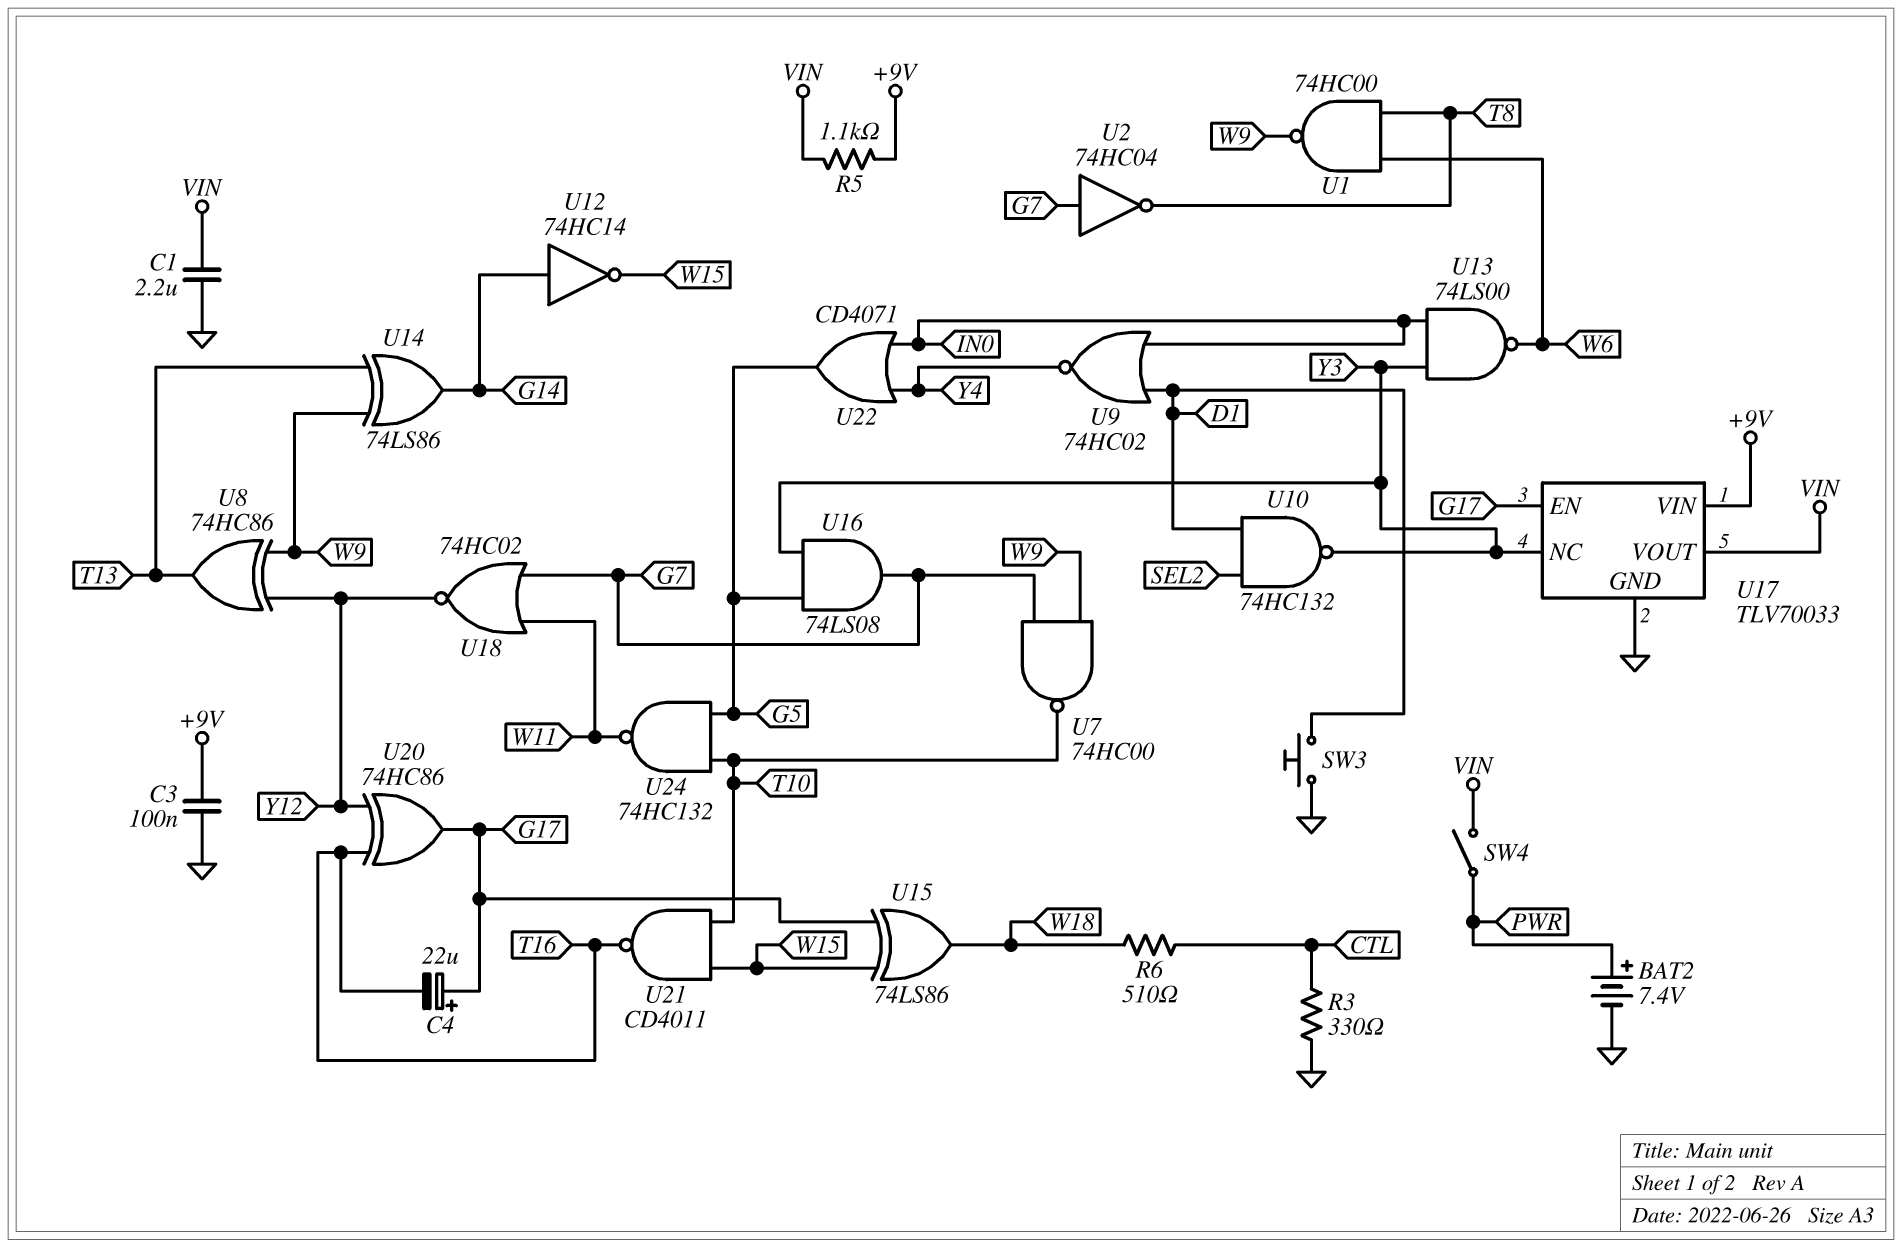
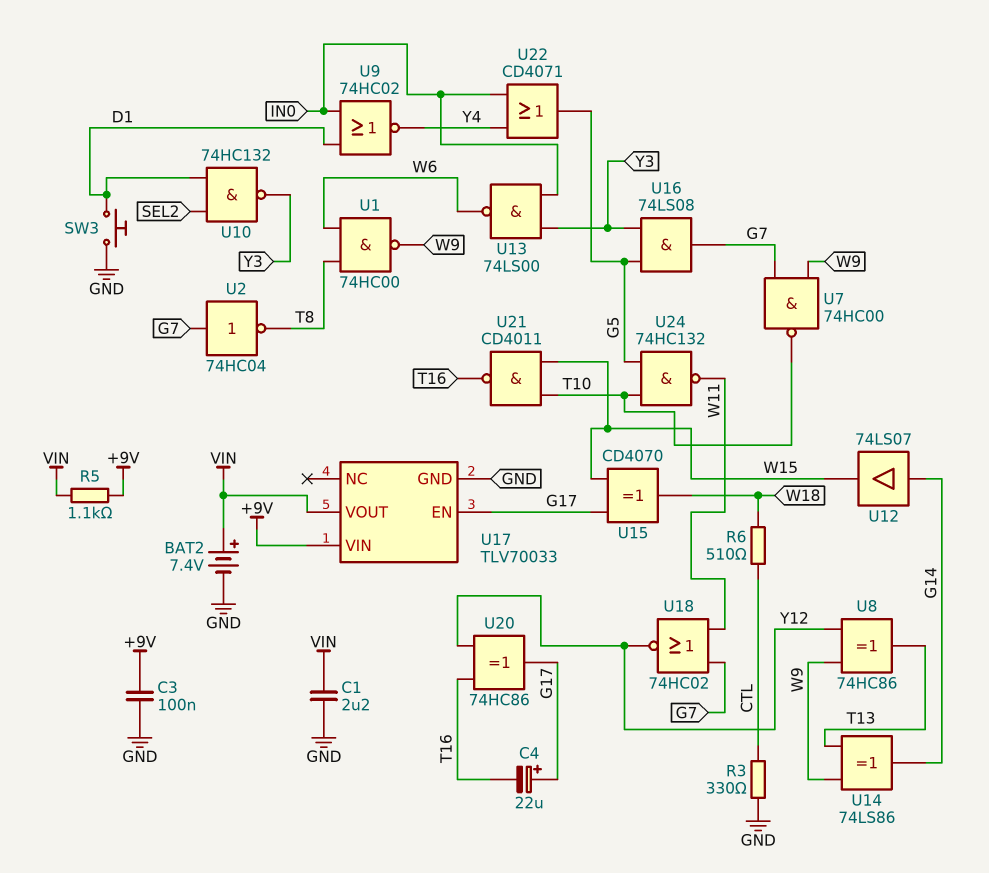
BAT2: 7.4V (plus PWR, minus GND) -> 7.4V (plus VIN, minus GND)
SW4: switch (PWR, VIN) -> none
U12: NOT 74HC14 (in G14, out W15) -> buffer 74LS07 (in G14, out W15)
U15: XOR 74LS86 (in G17, in W15, out W18) -> XOR CD4070 (in G17, in W15, out W18)
U17 pin NC: Y3 -> none

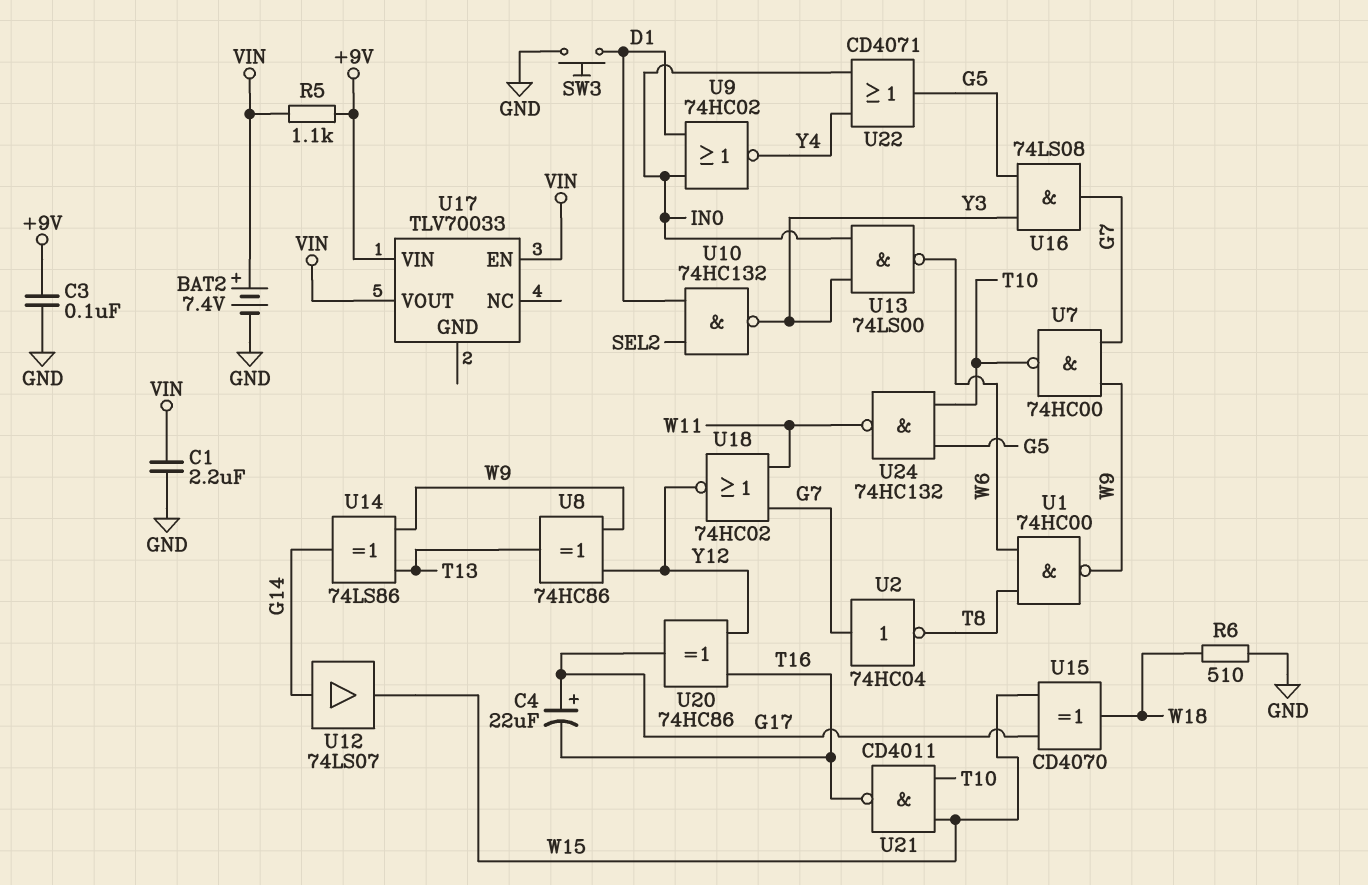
R3: 330 (CTL, GND) -> none
R6: 510 (CTL, W18) -> 510 (GND, W18)
U17 pin EN: G17 -> VIN
U17 pin GND: GND -> none

